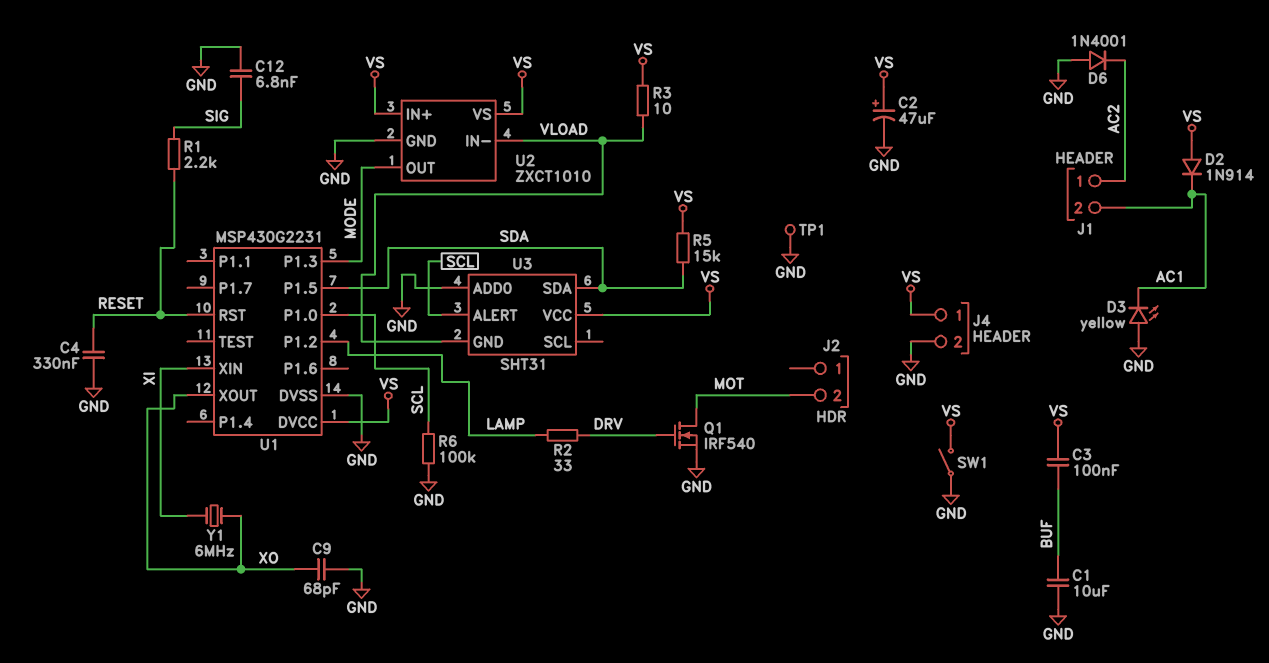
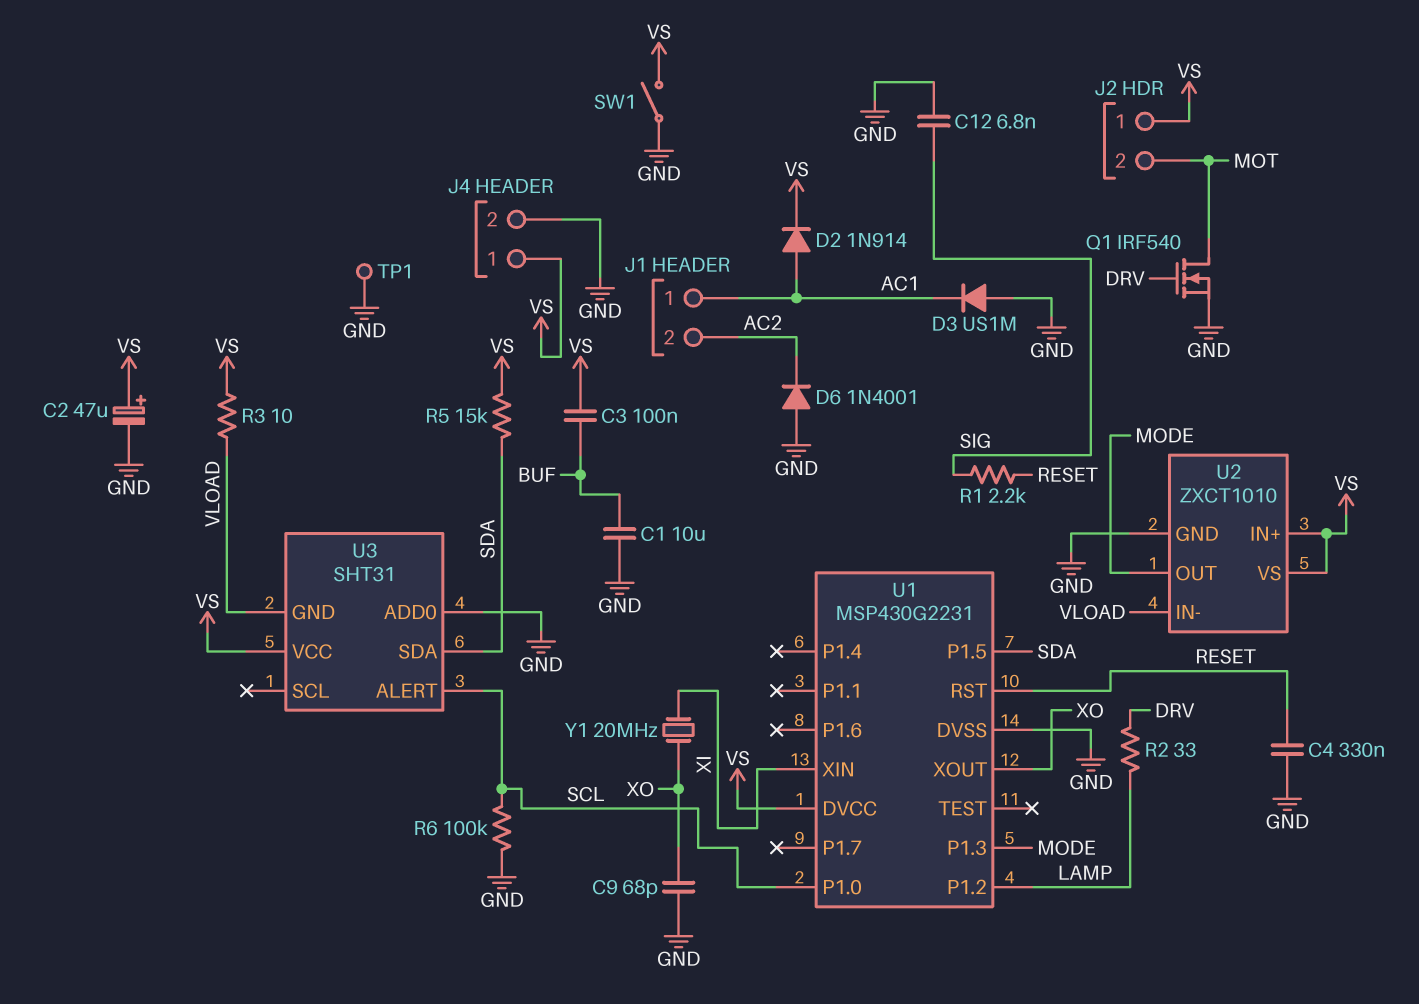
D2: diode 1N914 (A VS, K AC1) -> diode 1N914 (A AC1, K VS)
D3: LED yellow (A GND, K AC1) -> diode US1M (A GND, K AC1)
J1 pin 1: AC2 -> AC1
J1 pin 2: AC1 -> AC2
J2 pin 1: none -> VS
Y1: 6MHz (XI, XO) -> 20MHz (XI, XO)

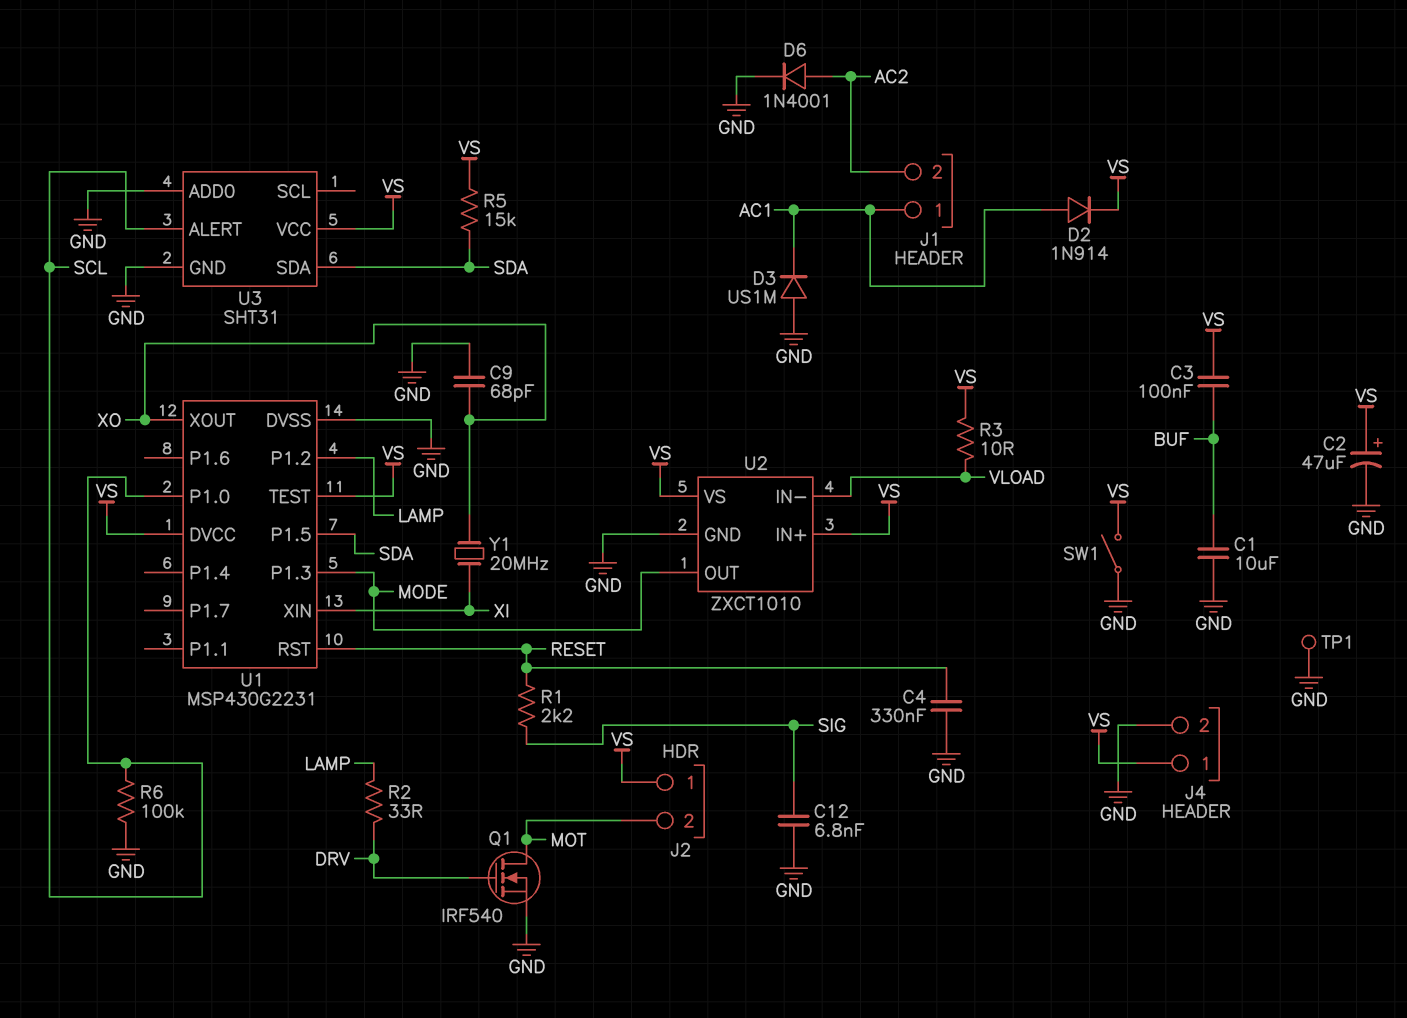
D6: diode 1N4001 (A GND, K AC2) -> diode 1N4001 (A AC2, K GND)
U1 pin TEST: none -> VS
U3 pin GND: VLOAD -> GND

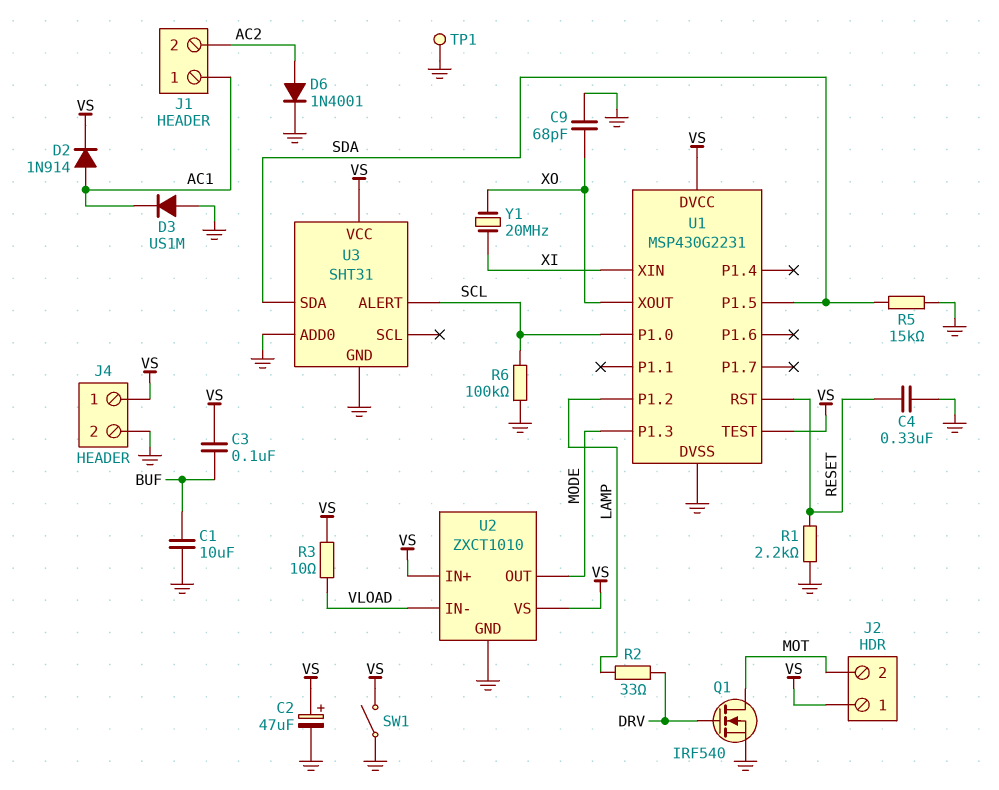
C12: 6.8nF (GND, SIG) -> none
R1: 2.2k (RESET, SIG) -> 2.2k (GND, RESET)
R5: 15k (SDA, VS) -> 15k (GND, SDA)

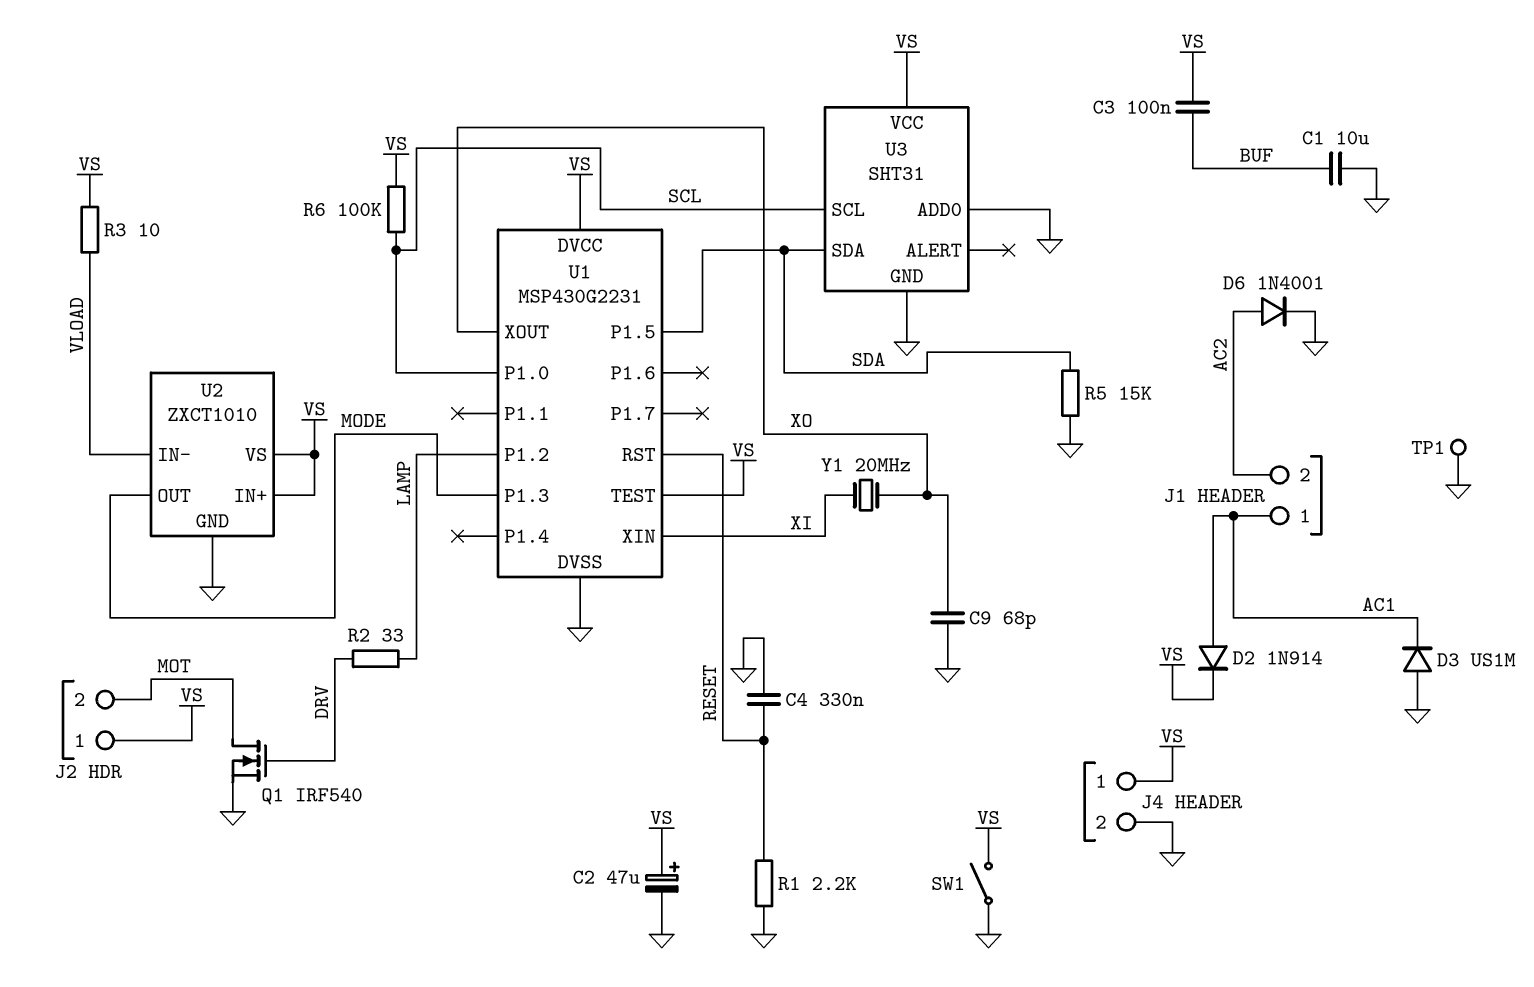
R6: 100k (GND, SCL) -> 100k (SCL, VS)
U3 pin ALERT: SCL -> none
U3 pin SCL: none -> SCL

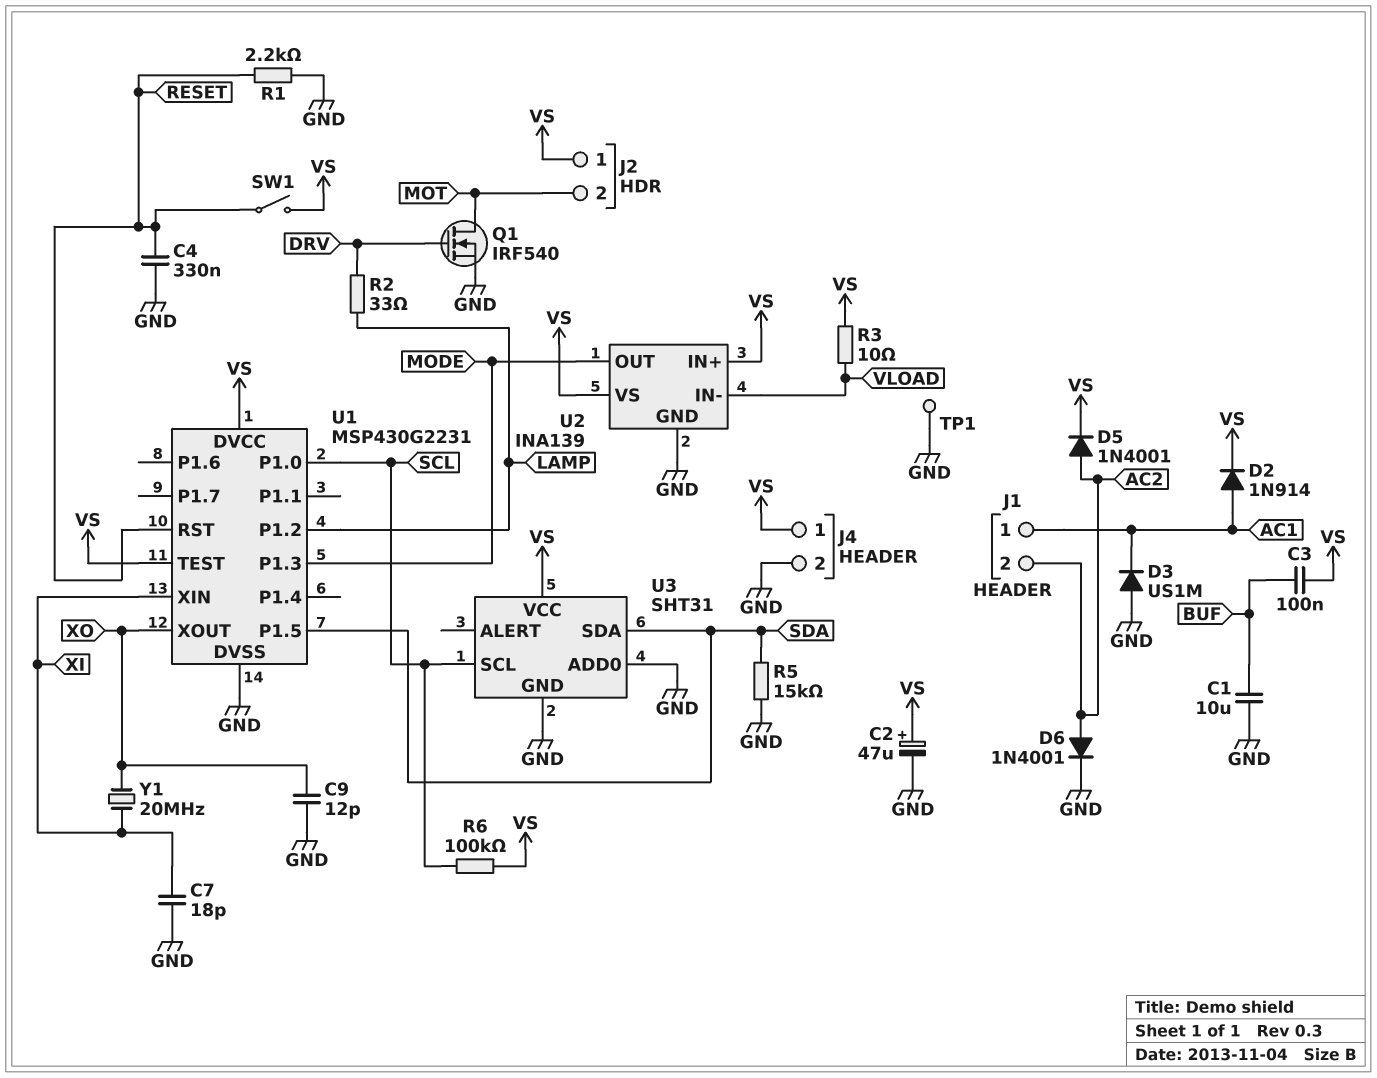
C7: none -> 18pF (GND, XI)
C9: 68pF (GND, XO) -> 12pF (GND, XO)
D5: none -> diode 1N4001 (A AC2, K VS)
SW1: switch (GND, VS) -> switch (RESET, VS)
U2: ZXCT1010 -> INA139

